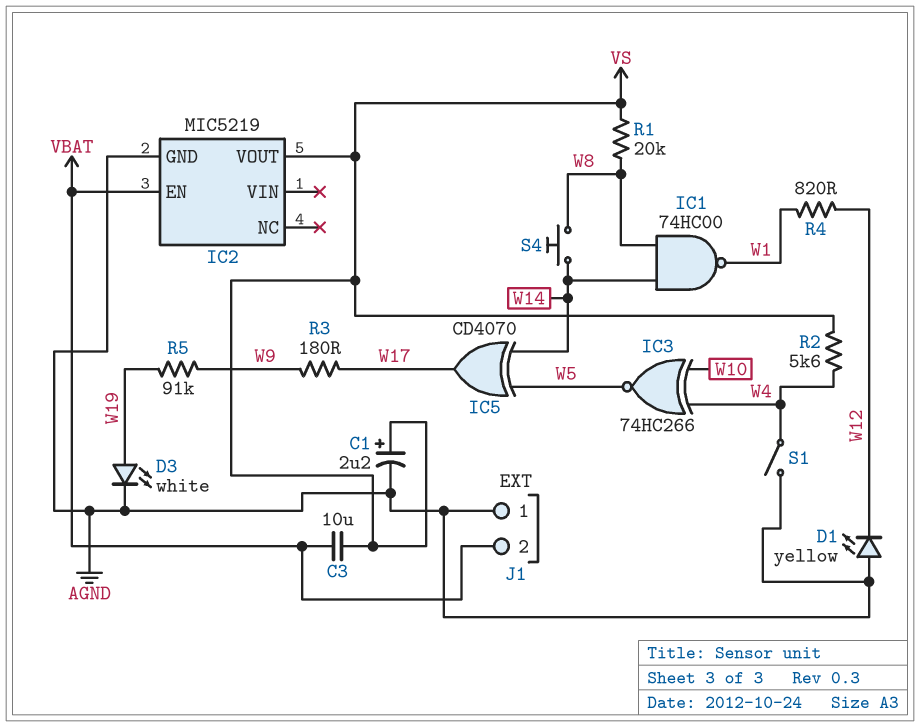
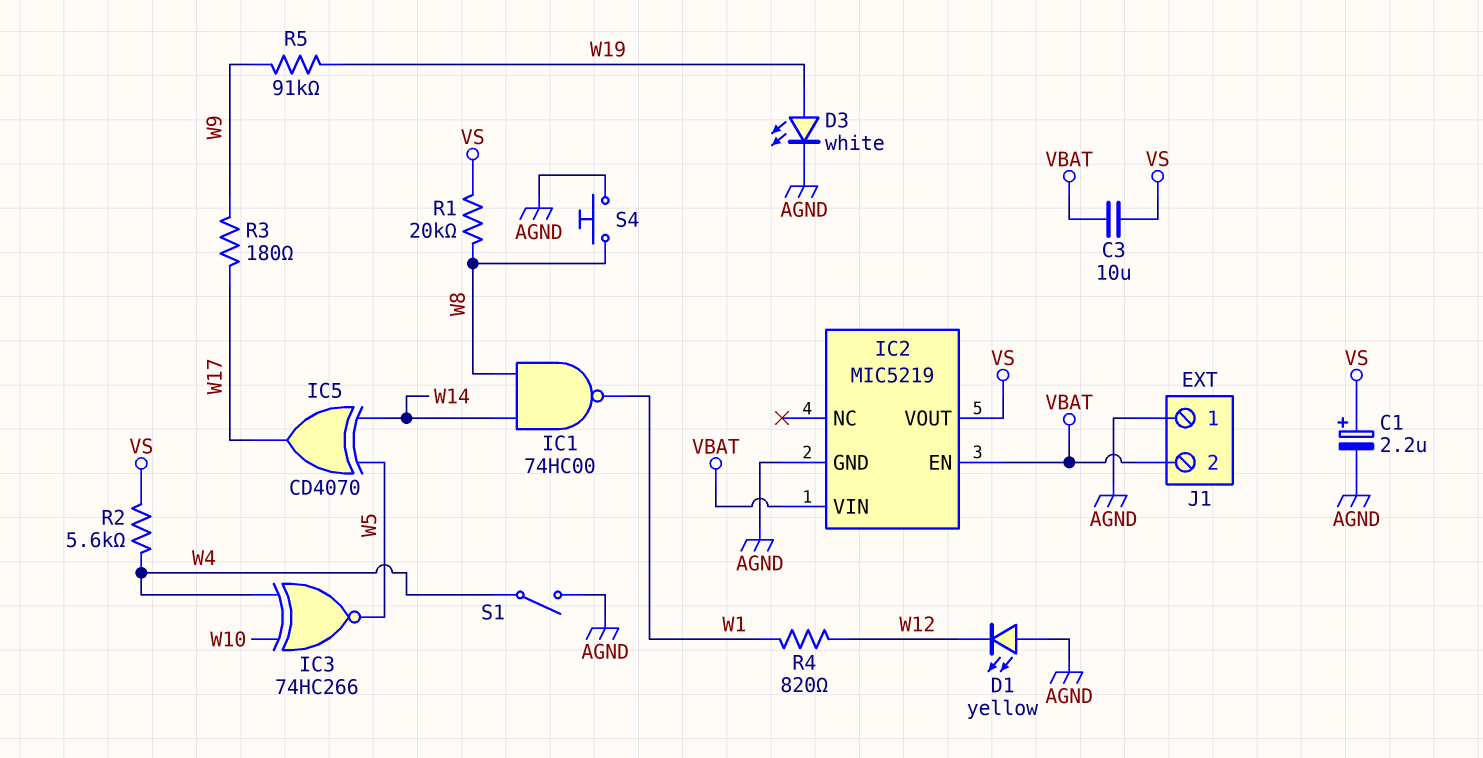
IC2 pin VIN: none -> VBAT
S4: button (W8, W14) -> button (AGND, W8)

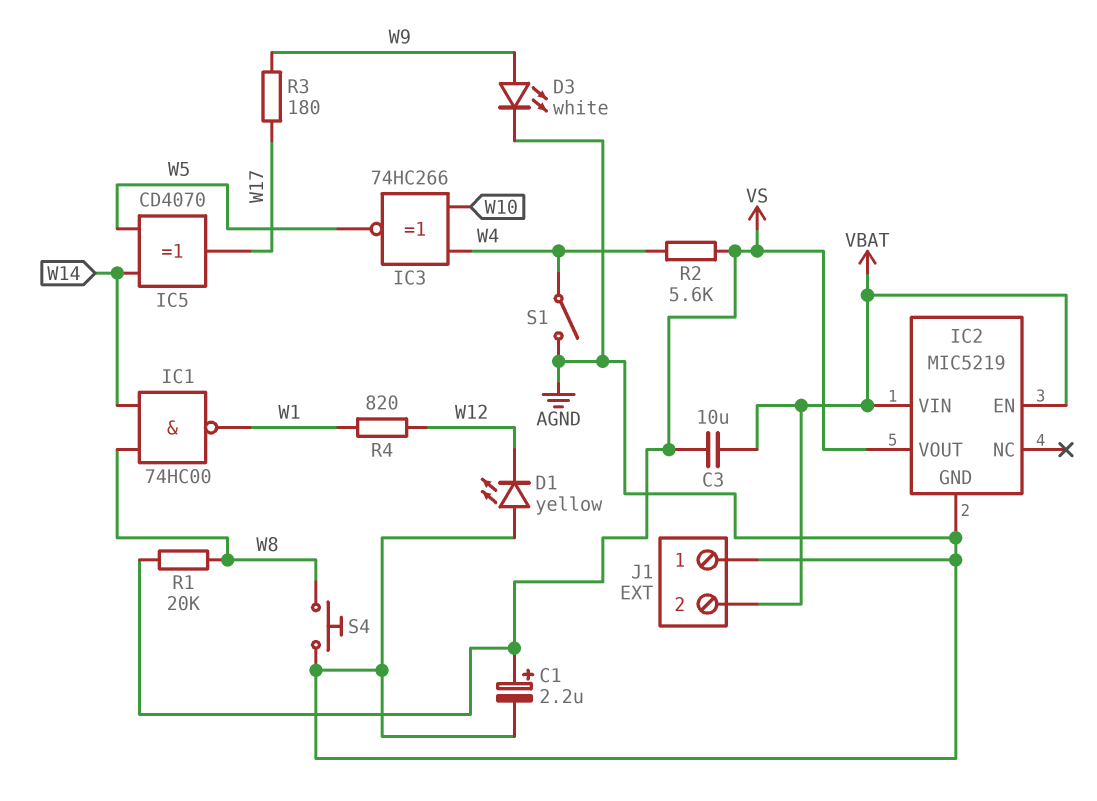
D3: LED white (A W19, K AGND) -> LED white (A W9, K AGND)
R5: 91k (W9, W19) -> none

